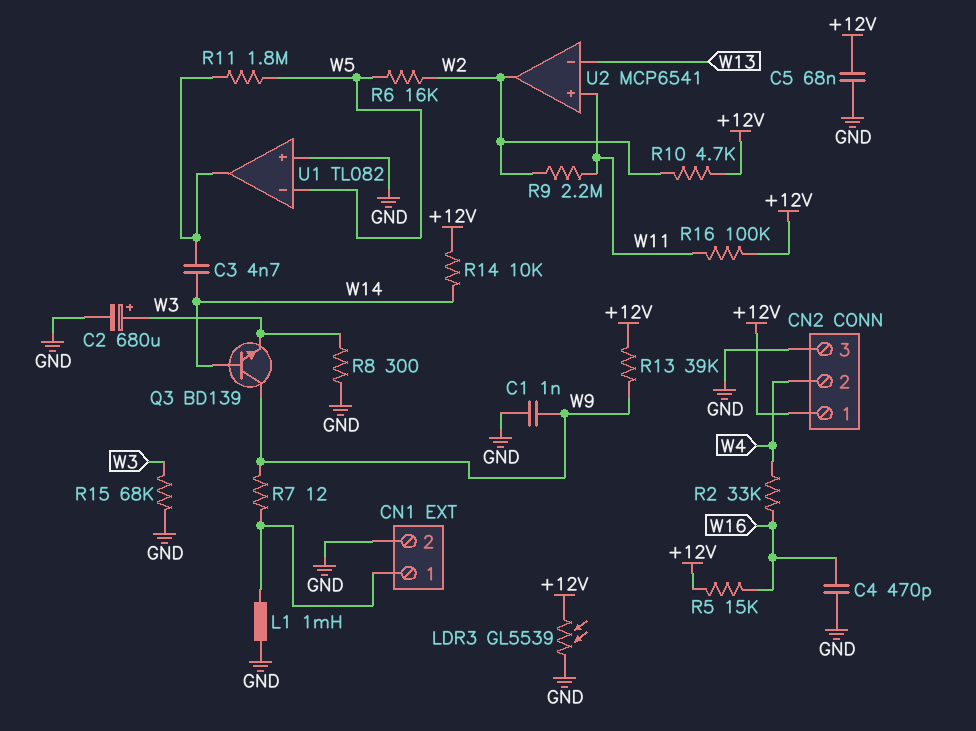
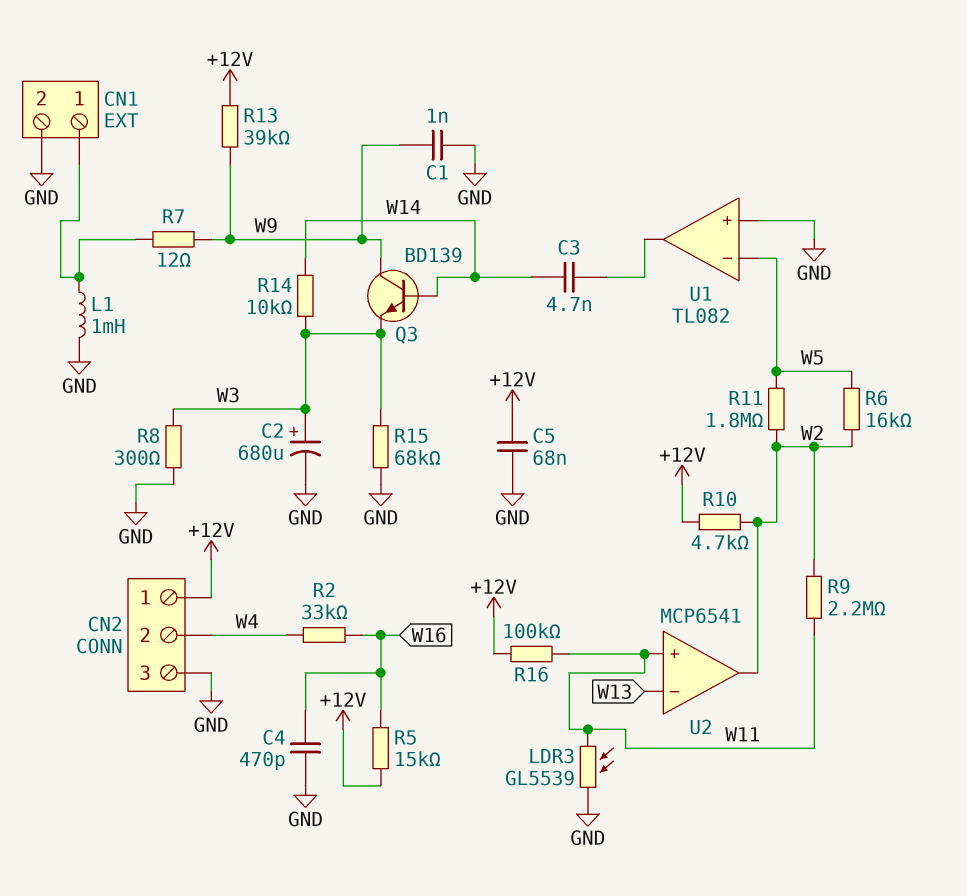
LDR3: GL5539 (+12V, GND) -> GL5539 (GND, W11)
R11: 1.8M (U1/out, W5) -> 1.8M (W2, W5)
R14: 10k (+12V, W14) -> 10k (W3, W14)

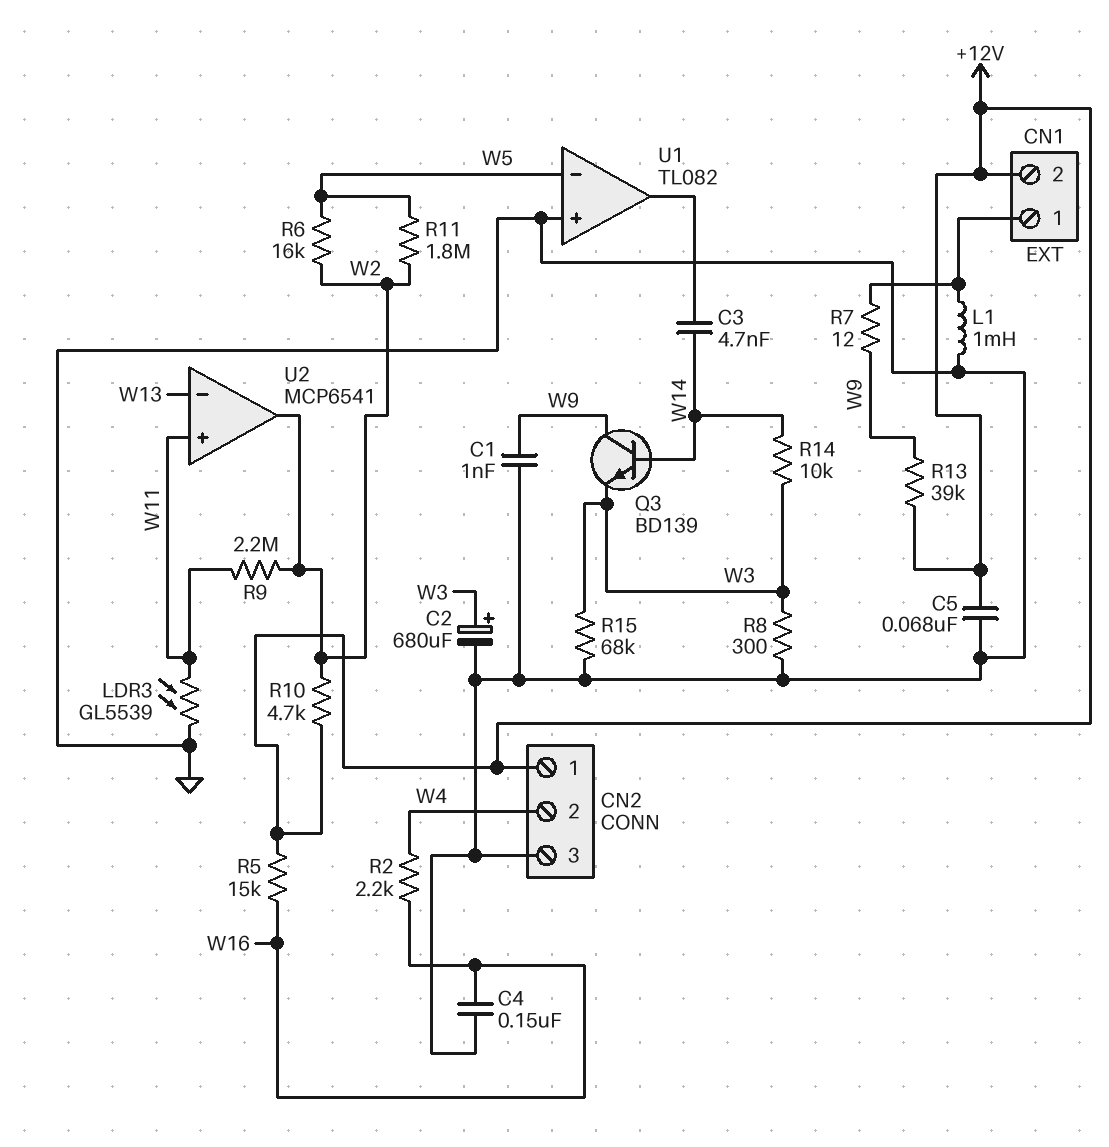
C4: 470pF (GND, W16) -> 150nF (GND, W16)
CN1 pin 2: GND -> +12V
R2: 33k (W4, W16) -> 2.2k (W4, W16)
R16: 100k (+12V, W11) -> none

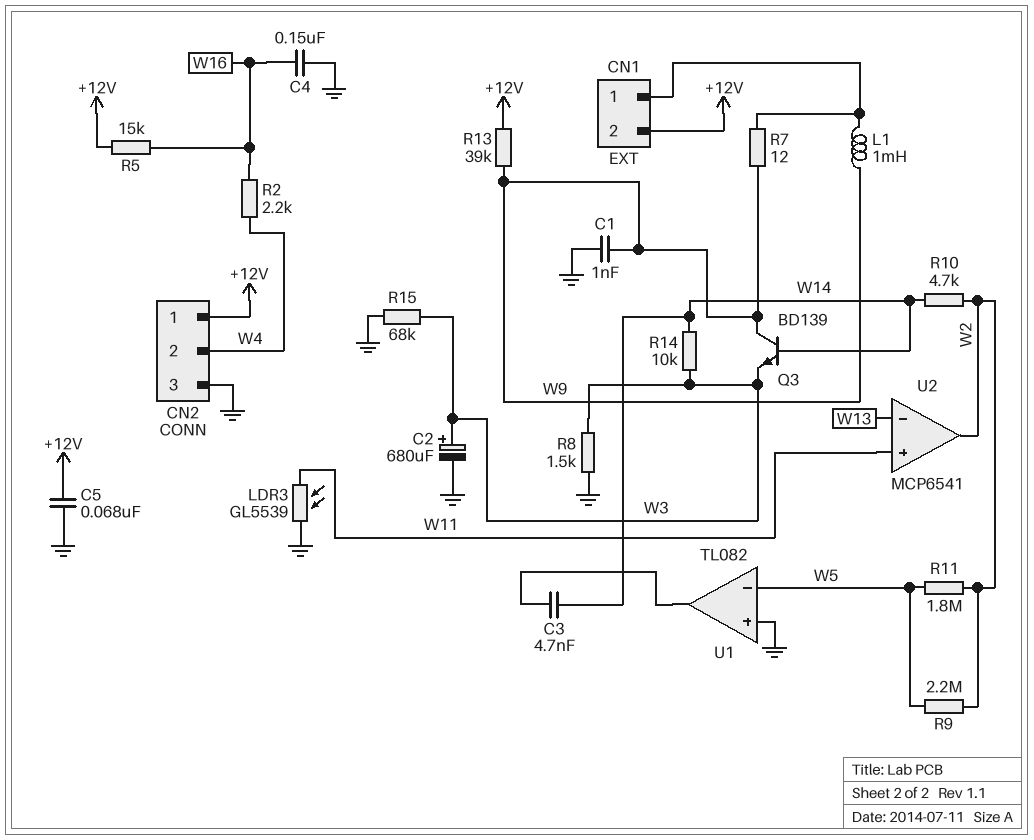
L1: 1mH (CN1/1, GND) -> 1mH (CN1/1, W9)
R6: 16k (W2, W5) -> none
R8: 300 (GND, W3) -> 1.5k (GND, W3)
R9: 2.2M (W2, W11) -> 2.2M (W2, W5)
R10: 4.7k (+12V, W2) -> 4.7k (W2, W14)

